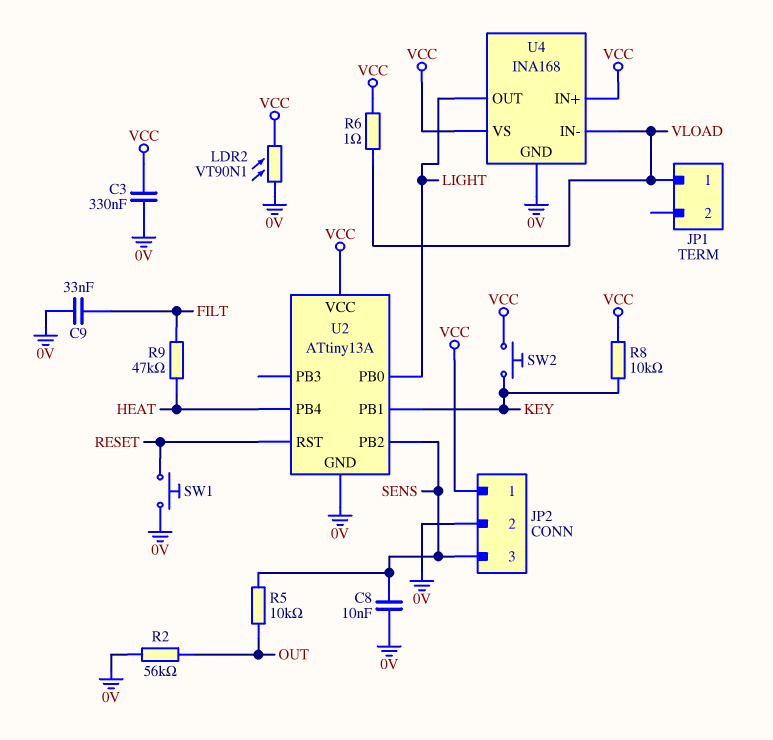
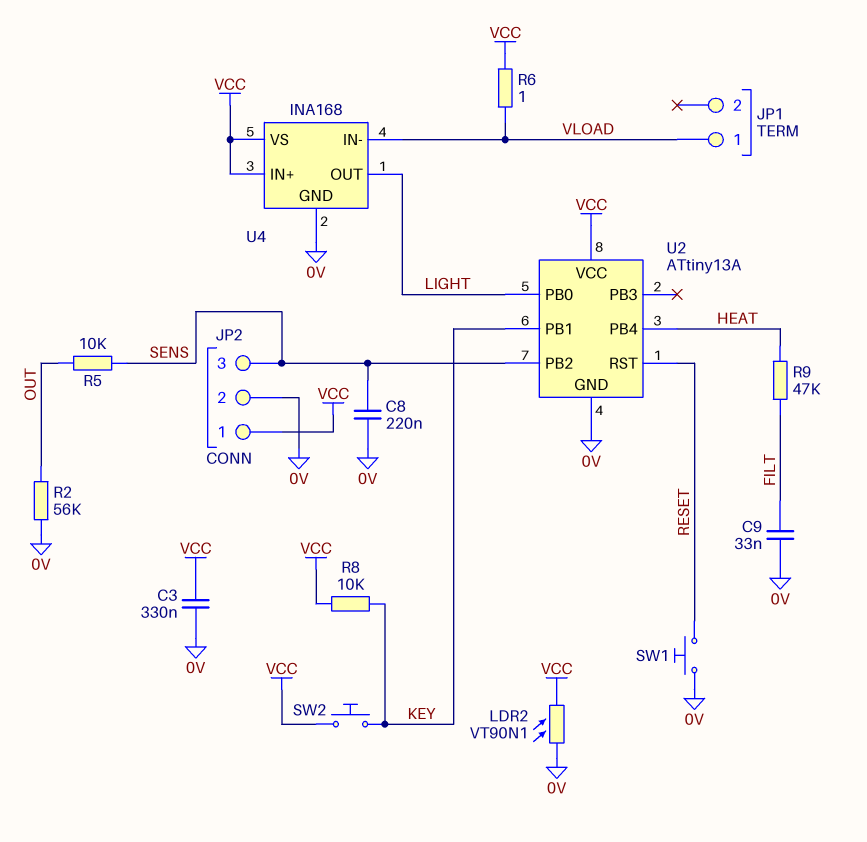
C8: 10nF (0V, SENS) -> 220nF (0V, SENS)

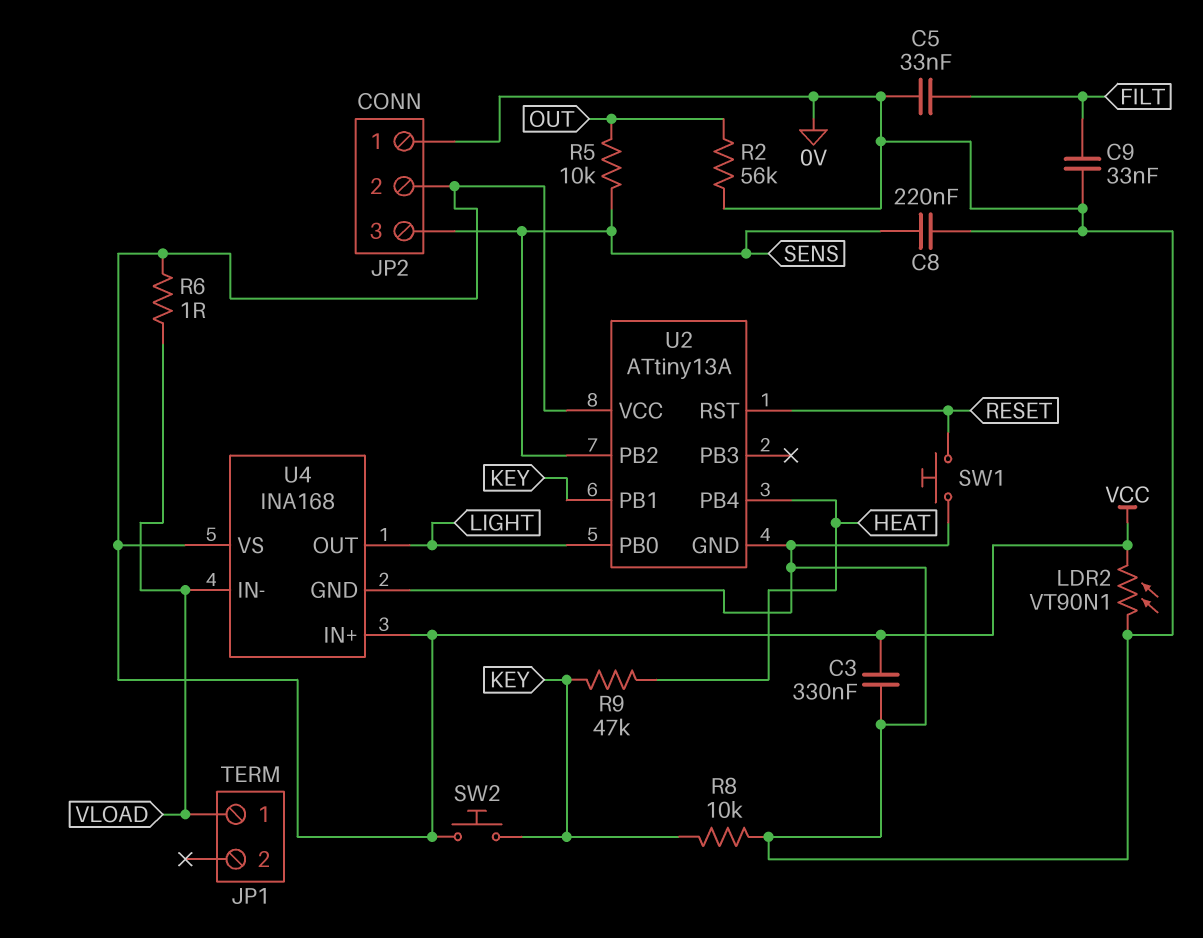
C5: none -> 33nF (0V, FILT)
JP2 pin 1: VCC -> 0V
JP2 pin 2: 0V -> VCC
R8: 10k (KEY, VCC) -> 10k (0V, KEY)
R9: 47k (FILT, HEAT) -> 47k (HEAT, KEY)

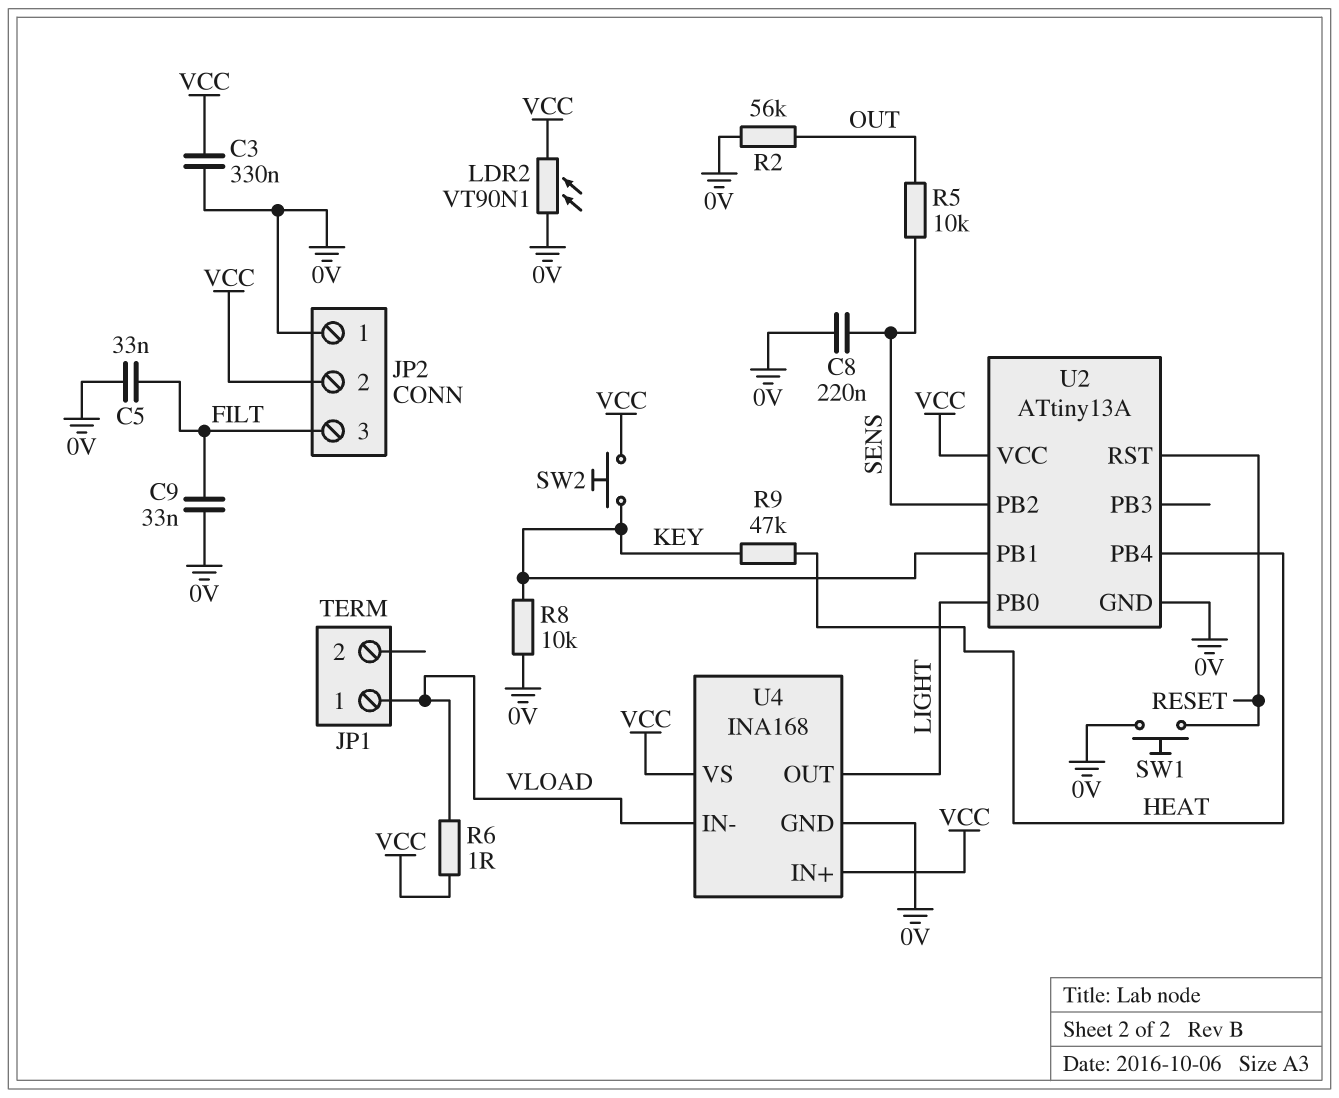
JP2 pin 3: SENS -> FILT

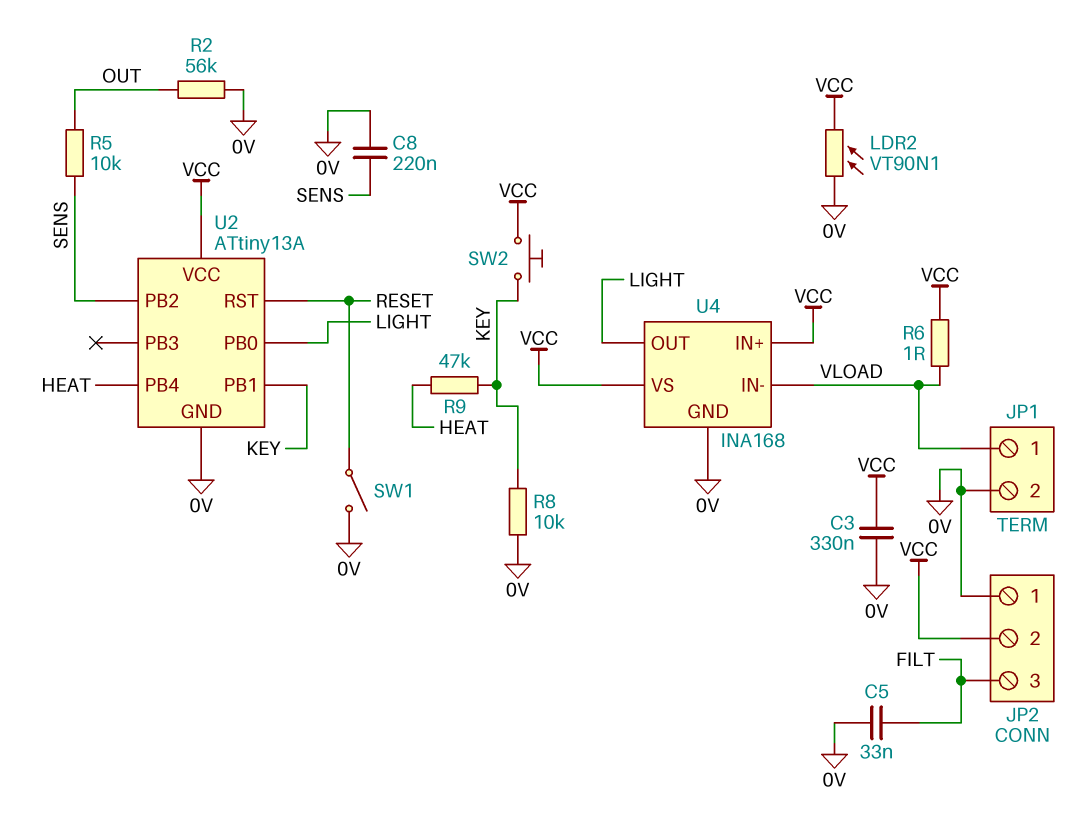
C9: 33nF (0V, FILT) -> none
JP1 pin 2: none -> 0V
SW1: button (0V, RESET) -> switch (0V, RESET)

